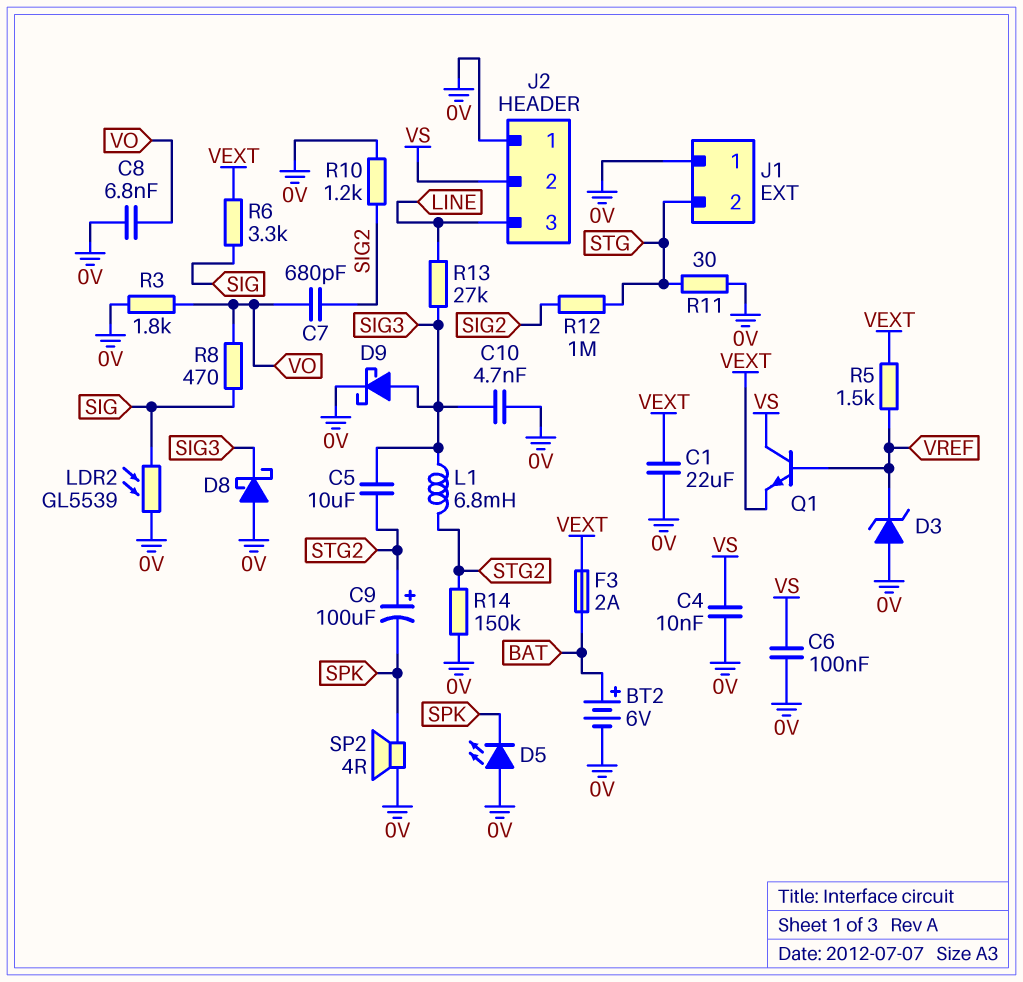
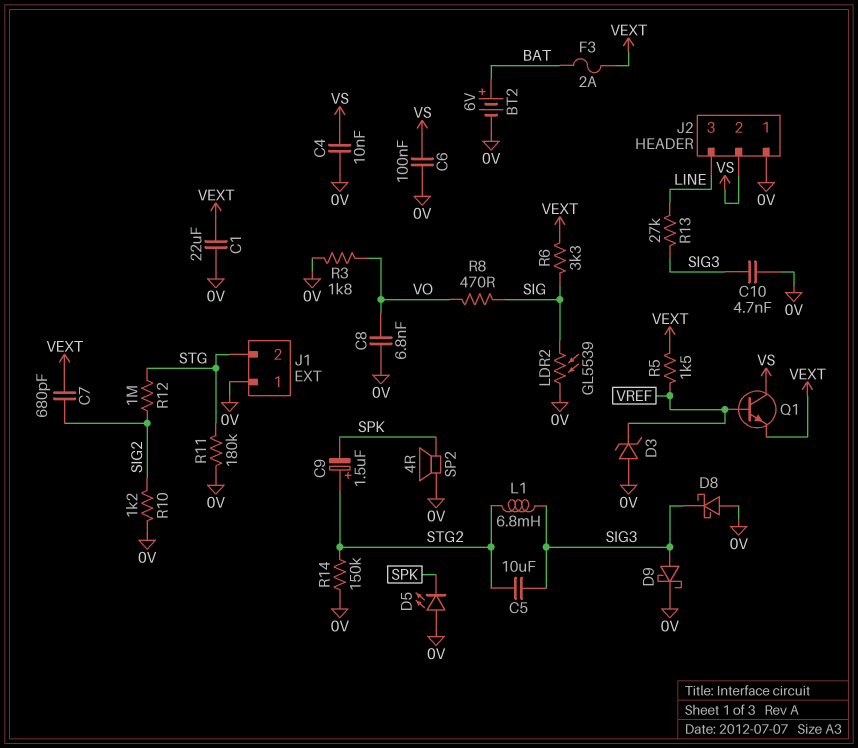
C7: 680pF (SIG2, VO) -> 680pF (SIG2, VEXT)
C9: 100uF (plus STG2, minus SPK) -> 1.5uF (plus STG2, minus SPK)
R11: 30 (0V, STG) -> 180k (0V, STG)

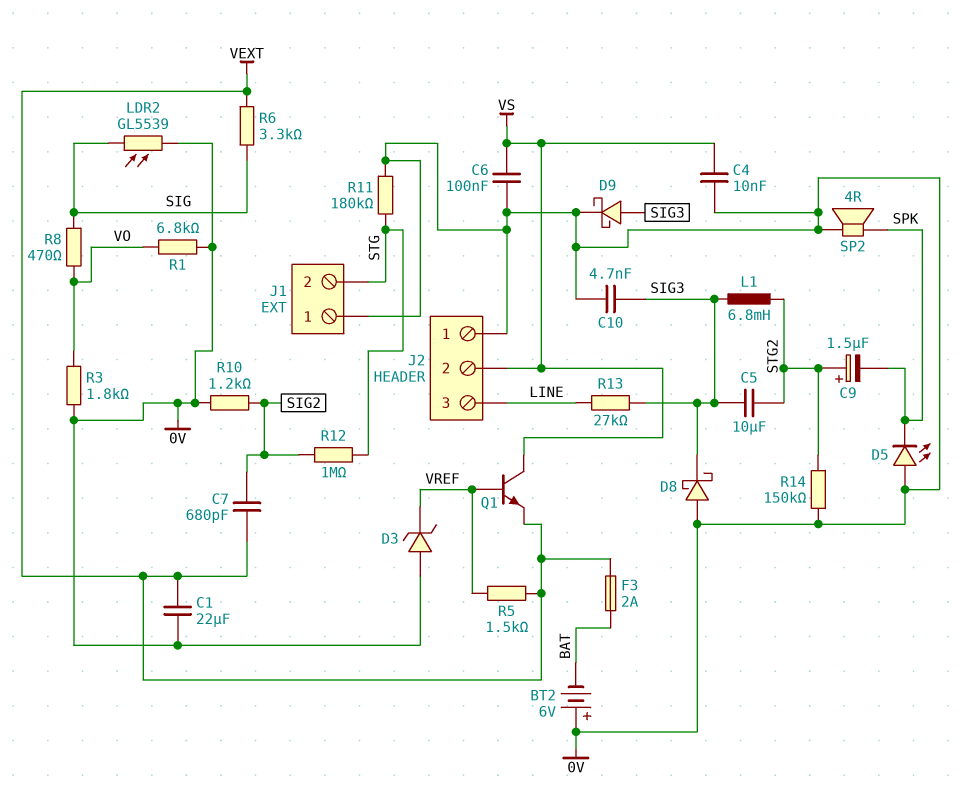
BT2: 6V (plus BAT, minus 0V) -> 6V (plus 0V, minus BAT)
C8: 6.8nF (0V, VO) -> none
R1: none -> 6.8k (0V, VO)

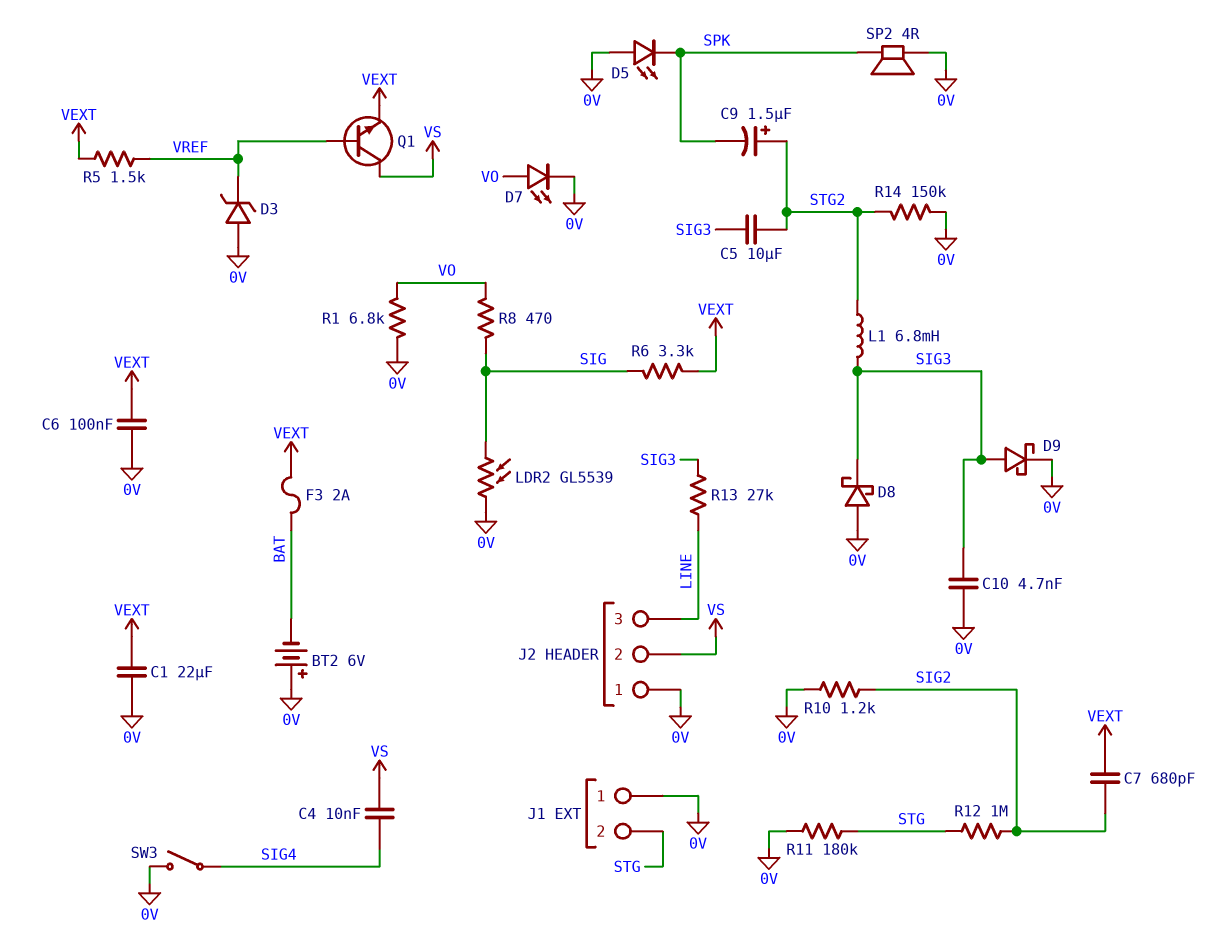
C4: 10nF (0V, VS) -> 10nF (SIG4, VS)
C6: 100nF (0V, VS) -> 100nF (0V, VEXT)
D7: none -> LED (A VO, K 0V)
R3: 1.8k (0V, VO) -> none
SW3: none -> switch (0V, SIG4)

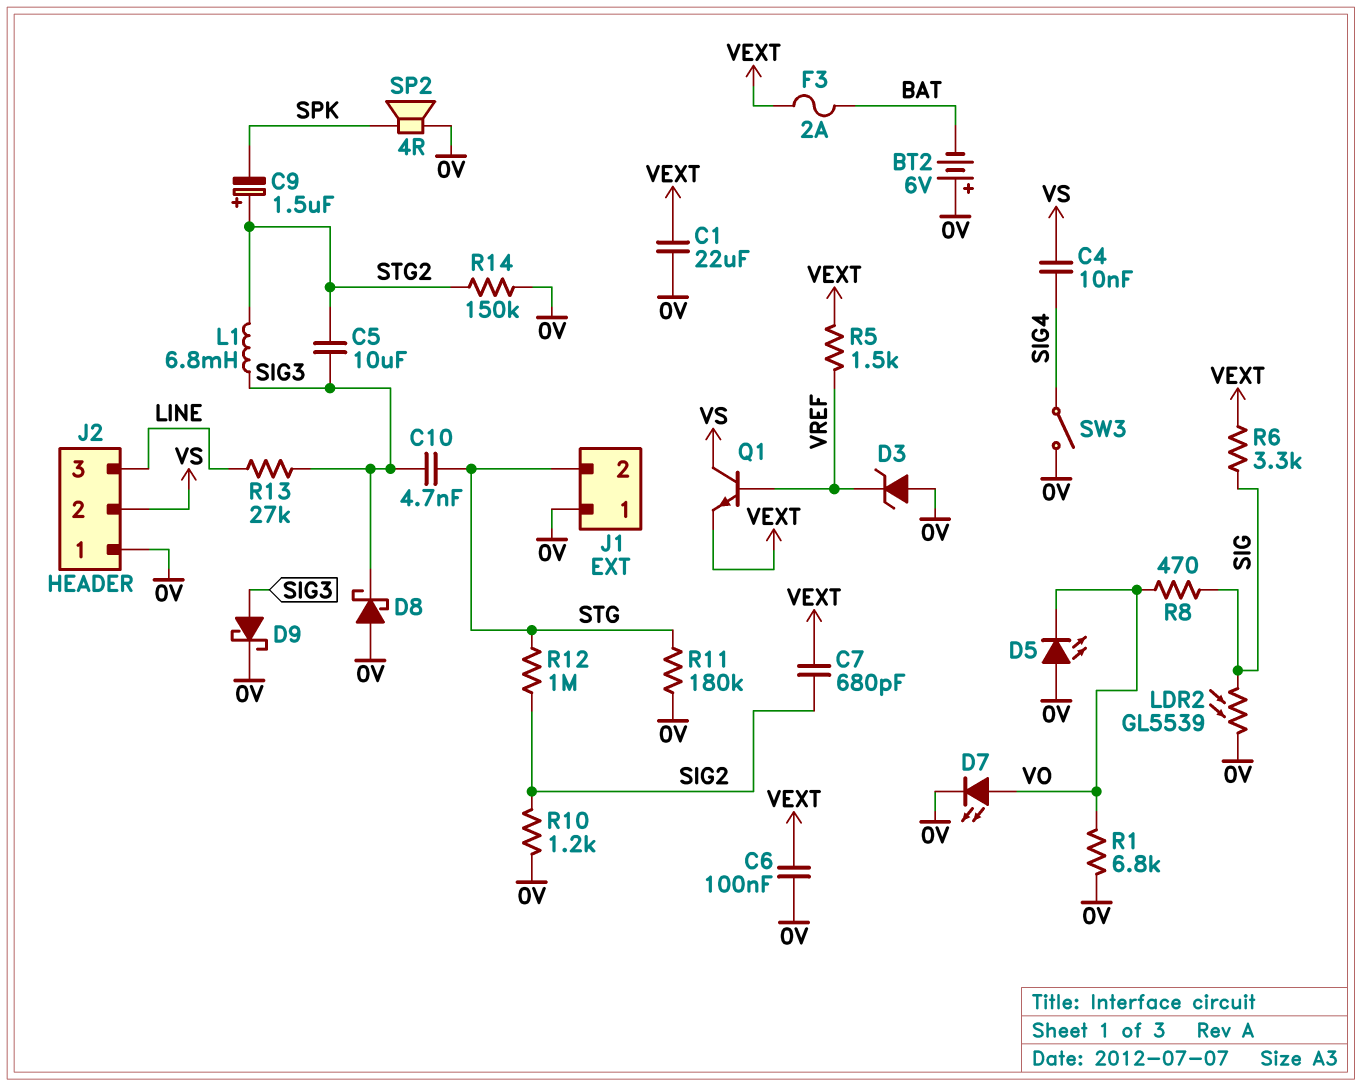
C10: 4.7nF (0V, SIG3) -> 4.7nF (SIG3, STG)
D5: LED (A 0V, K SPK) -> LED (A 0V, K VO)

